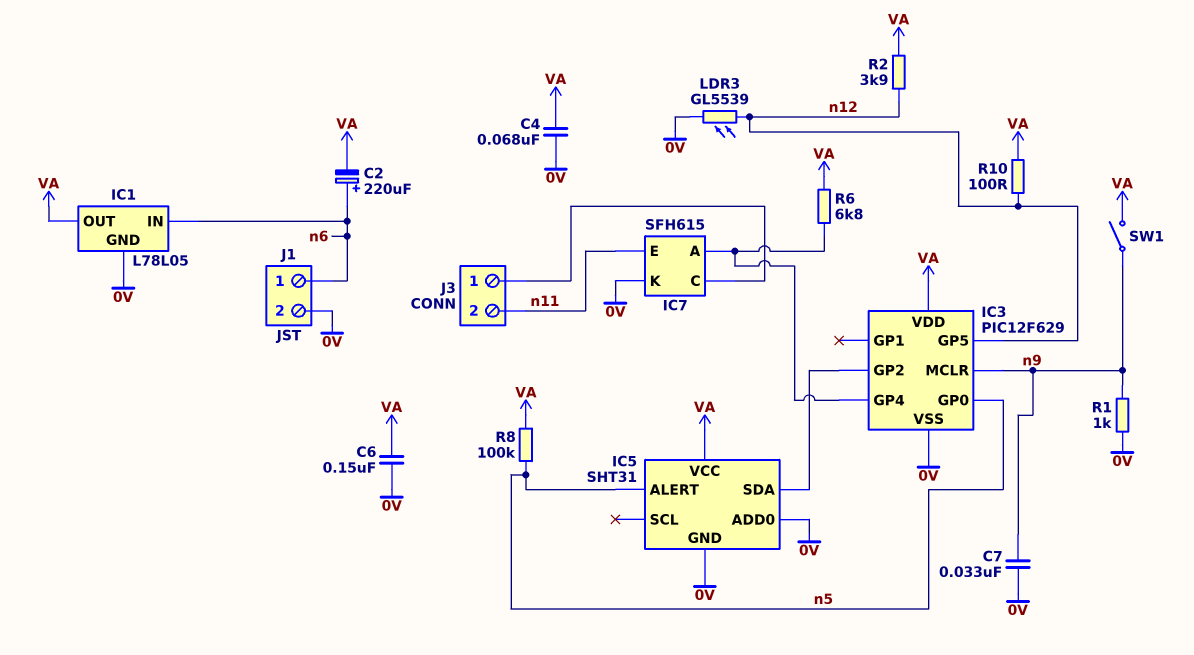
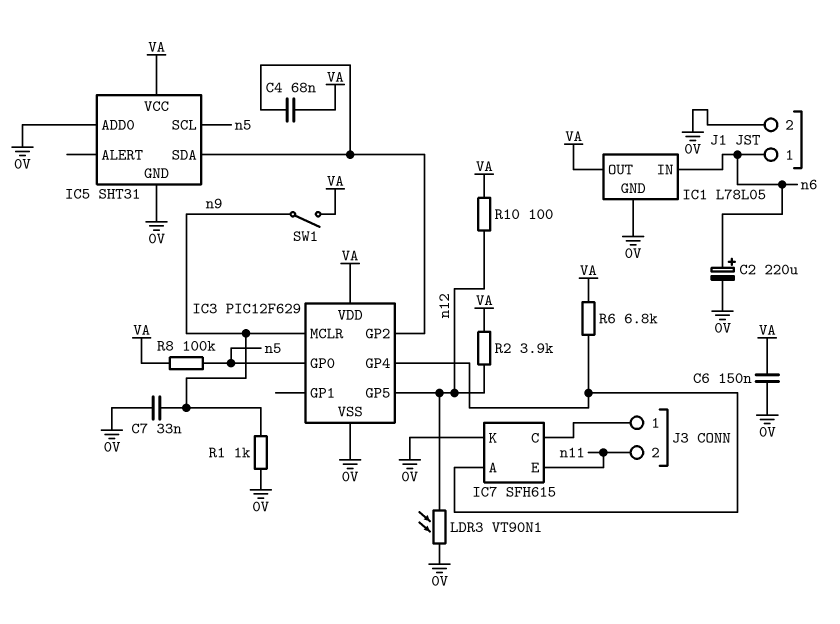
C2: 220uF (plus n6, minus VA) -> 220uF (plus n6, minus 0V)
C4: 68nF (0V, VA) -> 68nF (IC3/GP2, VA)
IC5 pin ALERT: n5 -> none
IC5 pin SCL: none -> n5
LDR3: GL5539 (0V, n12) -> VT90N1 (0V, n12)

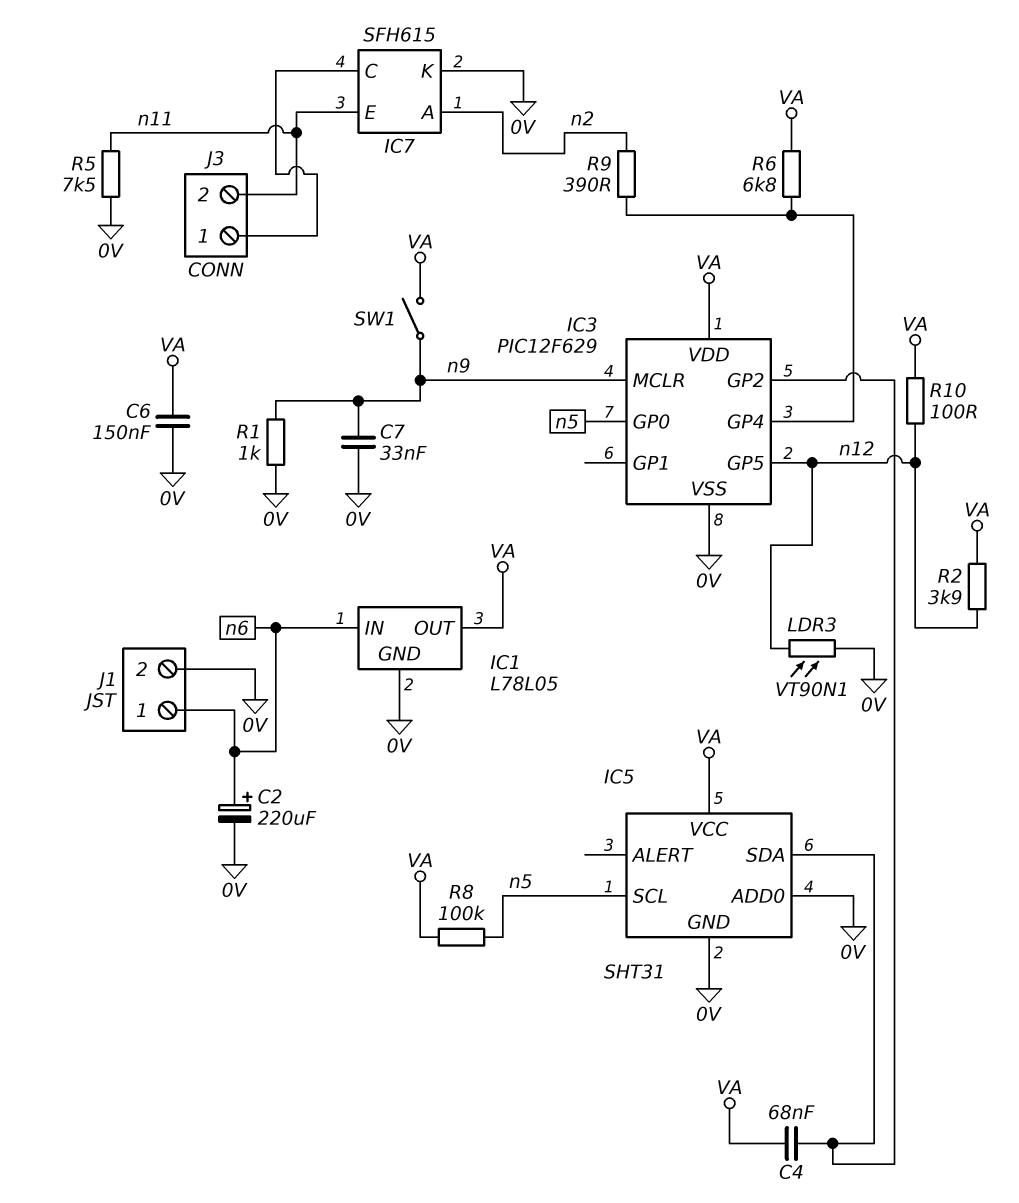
IC7 pin A: IC3/GP4 -> n2
R5: none -> 7.5k (0V, n11)
R9: none -> 390 (IC3/GP4, n2)

